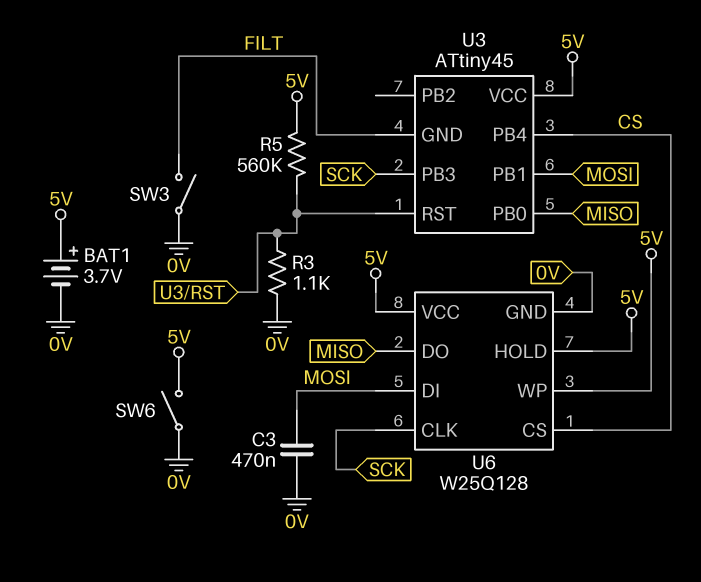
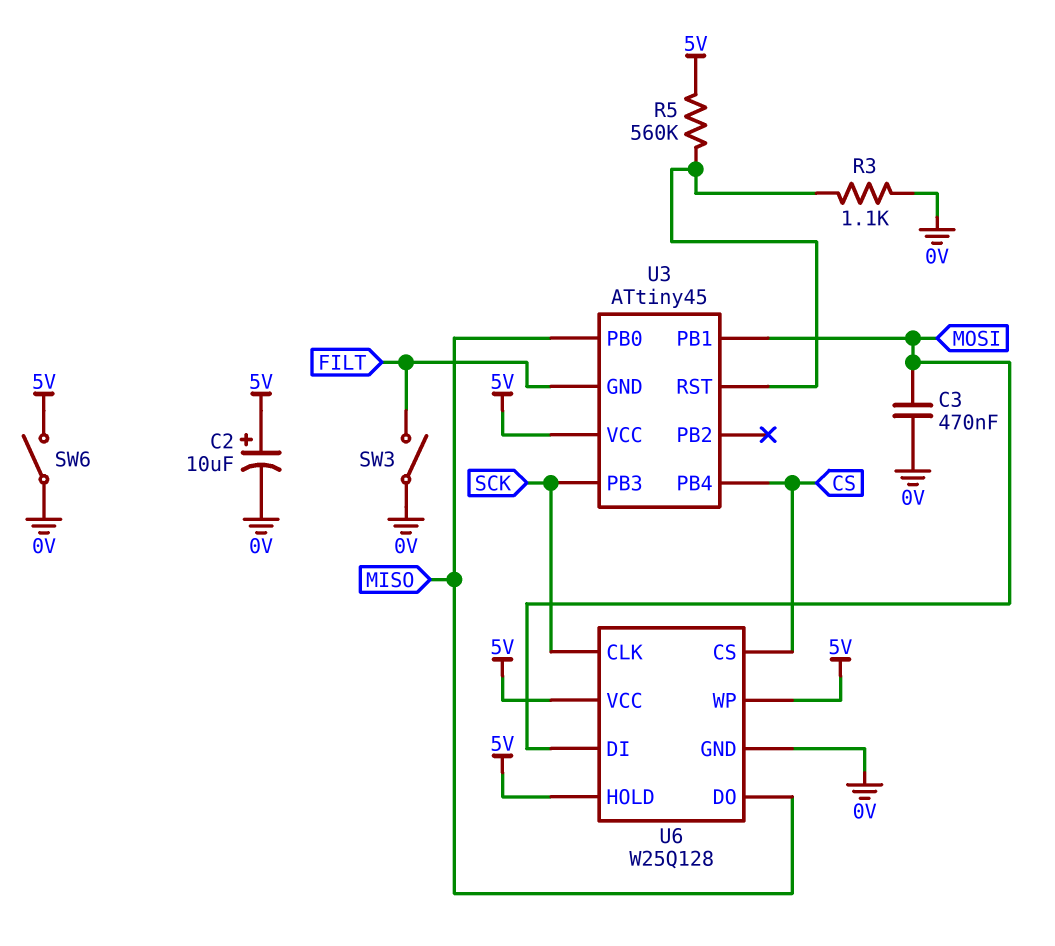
BAT1: 3.7V (plus 5V, minus 0V) -> none
C2: none -> 10uF (plus 5V, minus 0V)

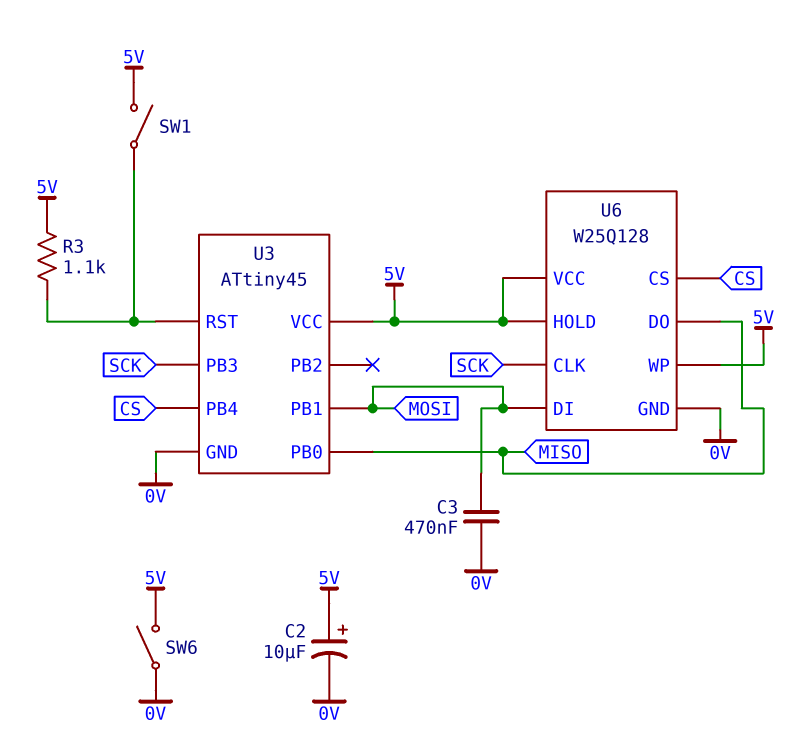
R3: 1.1k (0V, U3/RST) -> 1.1k (5V, U3/RST)
R5: 560k (5V, U3/RST) -> none
SW1: none -> switch (5V, U3/RST)
SW3: switch (0V, FILT) -> none
U3 pin GND: FILT -> 0V

